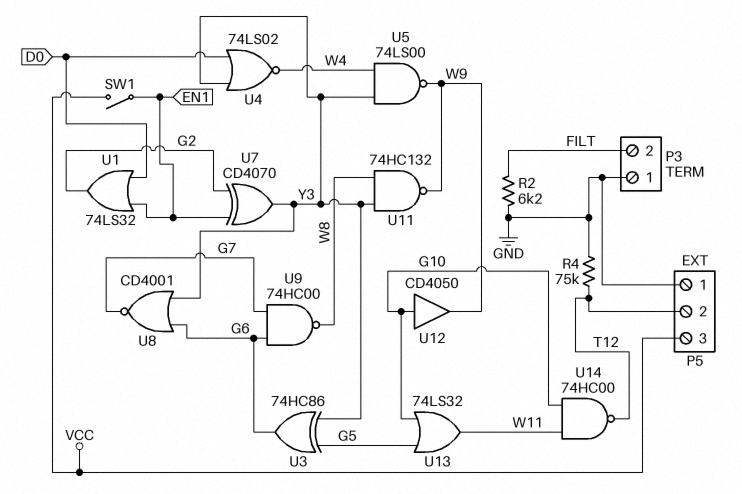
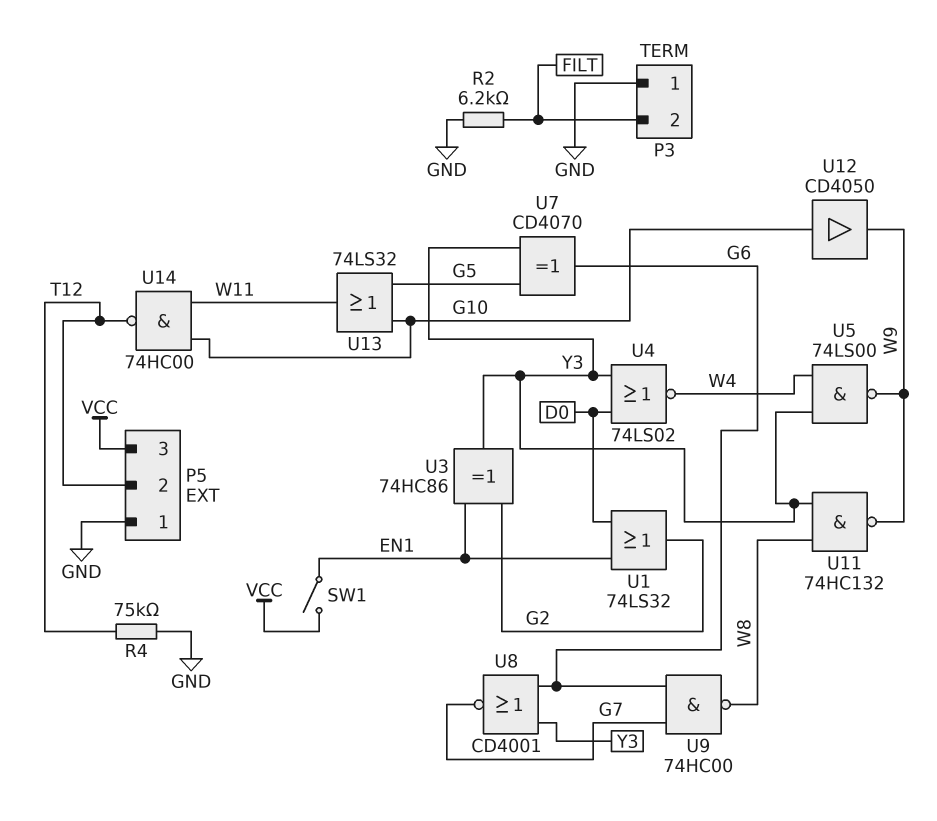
U3: XOR 74HC86 (in G5, in Y3, out G6) -> XOR 74HC86 (in EN1, in G2, out Y3)
U7: XOR CD4070 (in EN1, in G2, out Y3) -> XOR CD4070 (in G5, in Y3, out G6)

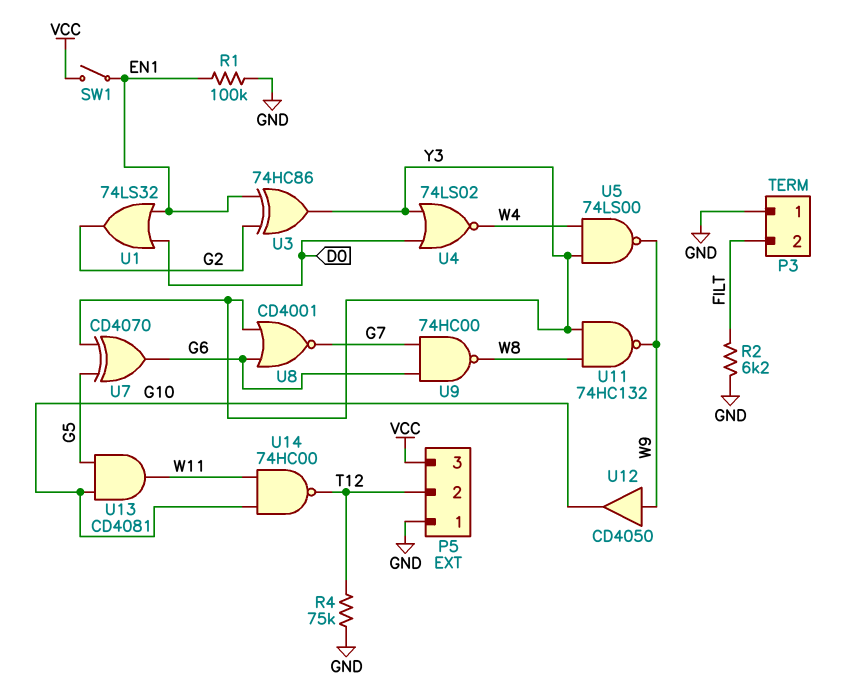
R1: none -> 100k (EN1, GND)
U12: buffer CD4050 (in G10, out W9) -> buffer CD4050 (in W9, out G10)
U13: OR 74LS32 (in G5, in G10, out W11) -> AND CD4081 (in G5, in G10, out W11)

